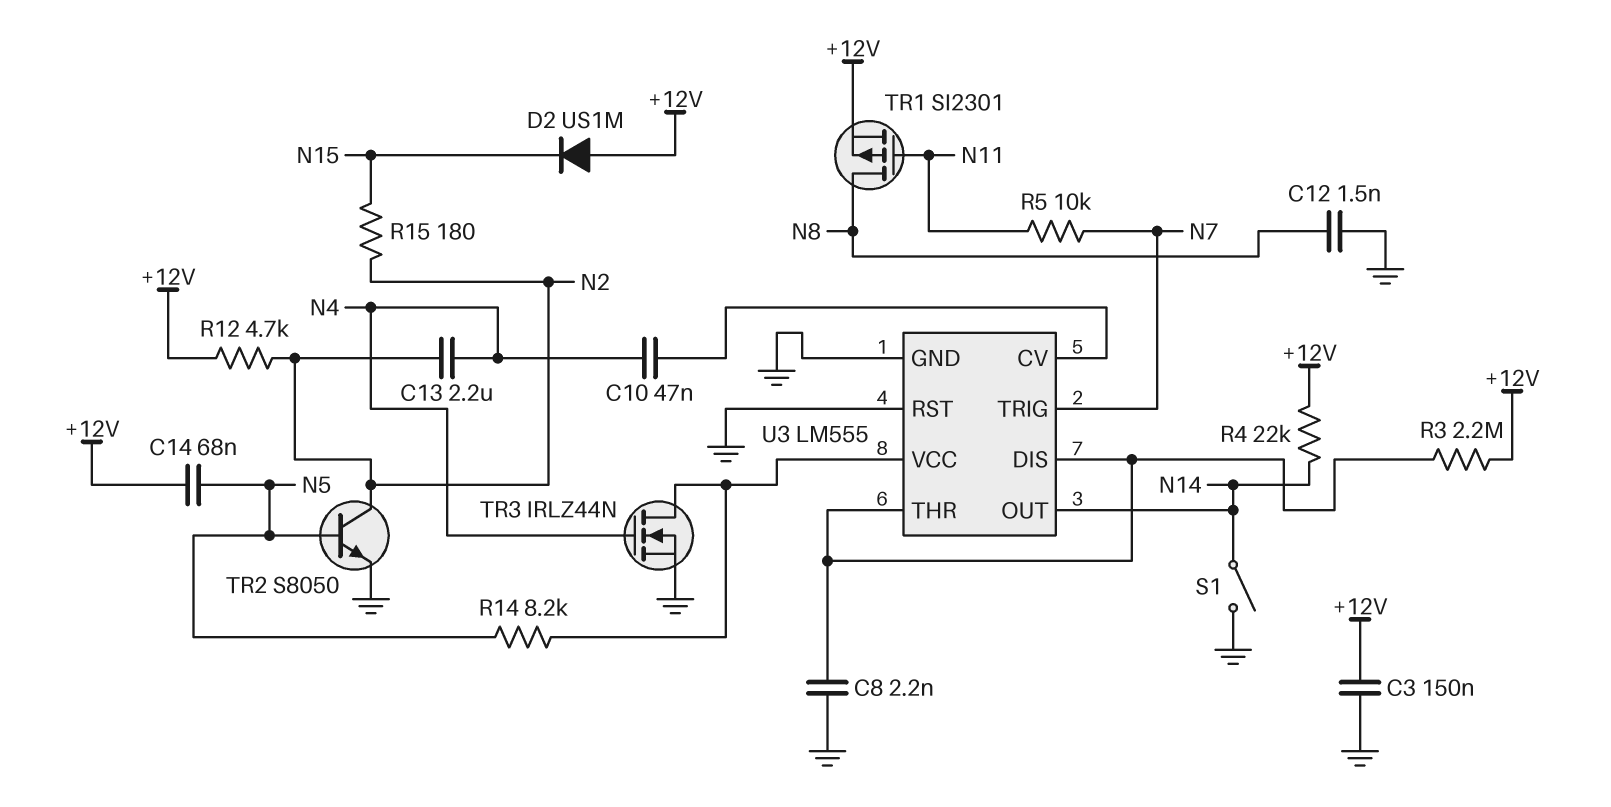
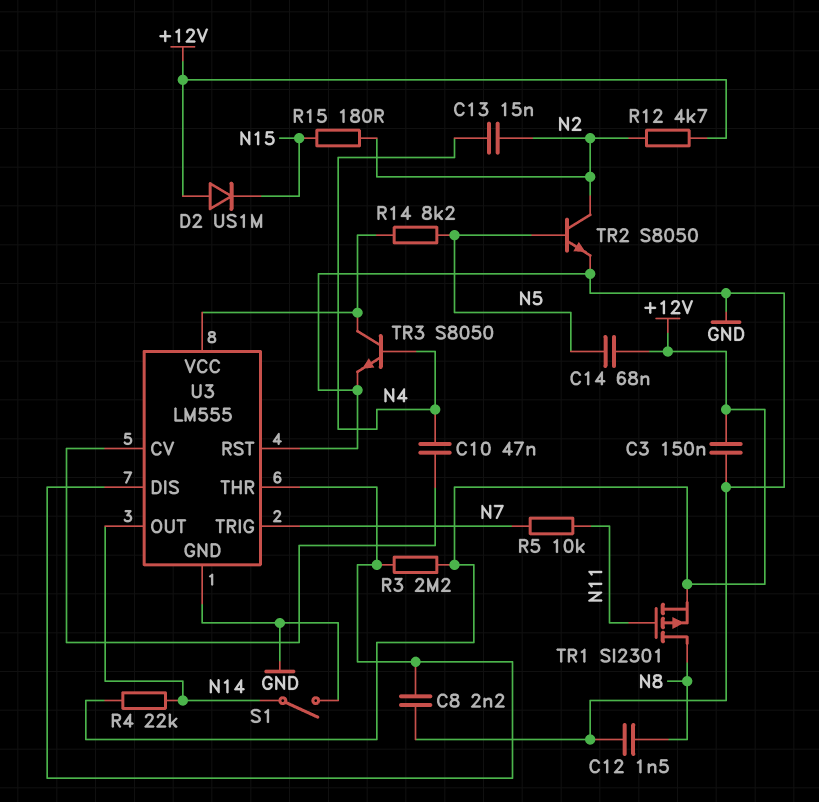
C13: 2.2uF (N2, N4) -> 15nF (N2, N4)
TR3: NMOS IRLZ44N (G N4, D U3/VCC, S GND) -> NPN S8050 (B N4, C U3/VCC, E GND)

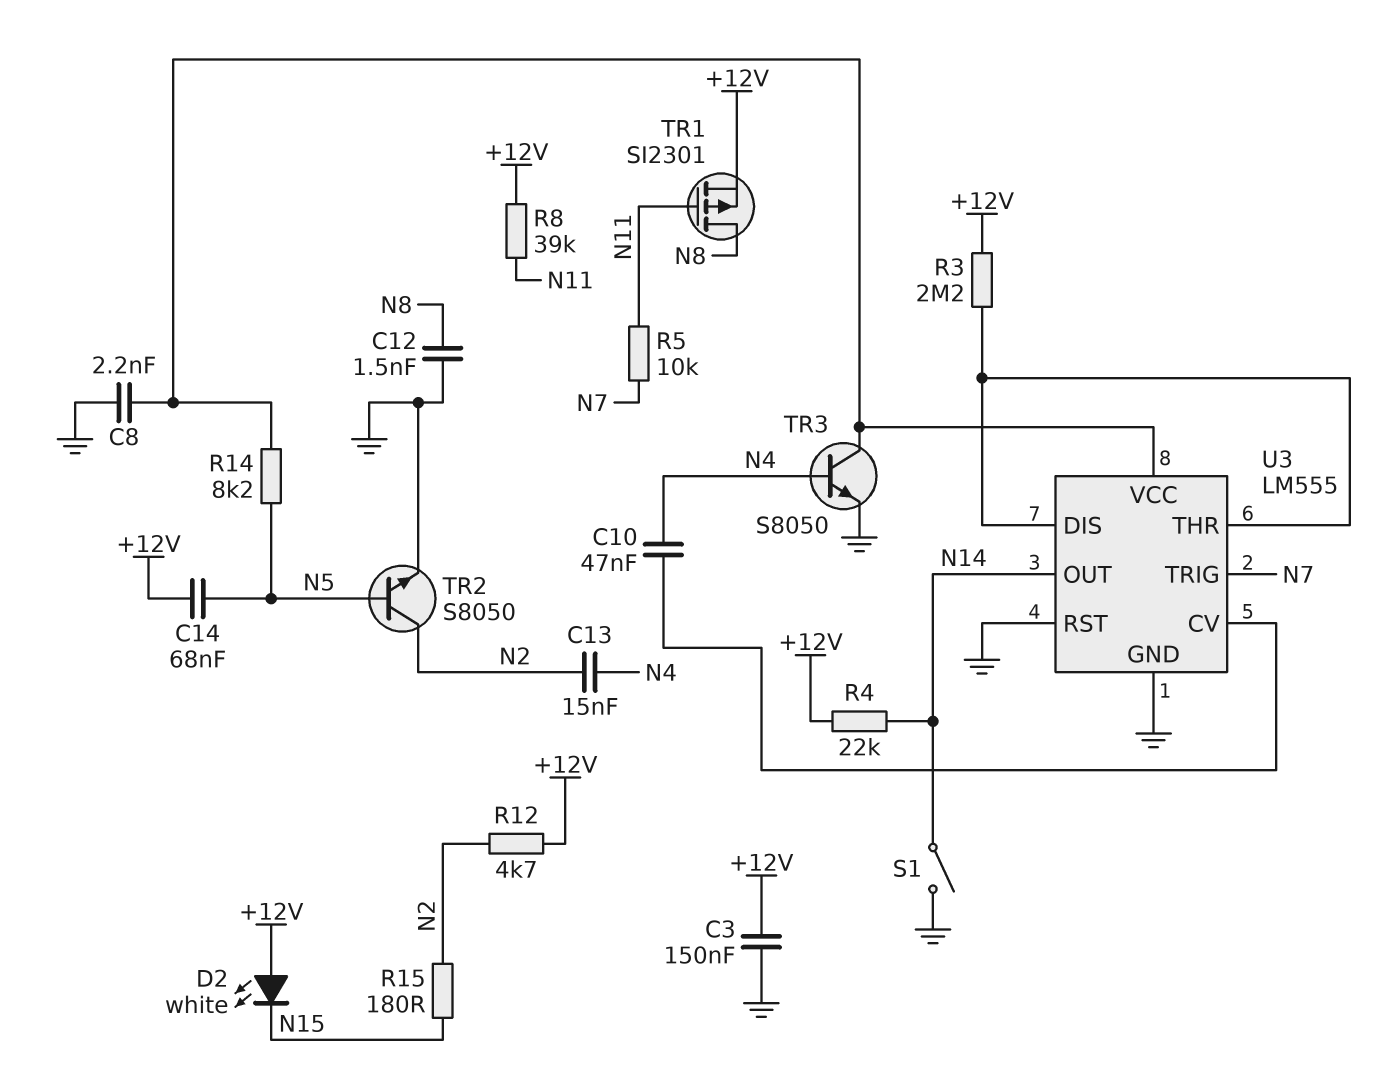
C8: 2.2nF (GND, U3/DIS) -> 2.2nF (GND, U3/VCC)
D2: diode US1M (A +12V, K N15) -> LED white (A +12V, K N15)
R8: none -> 39k (+12V, N11)

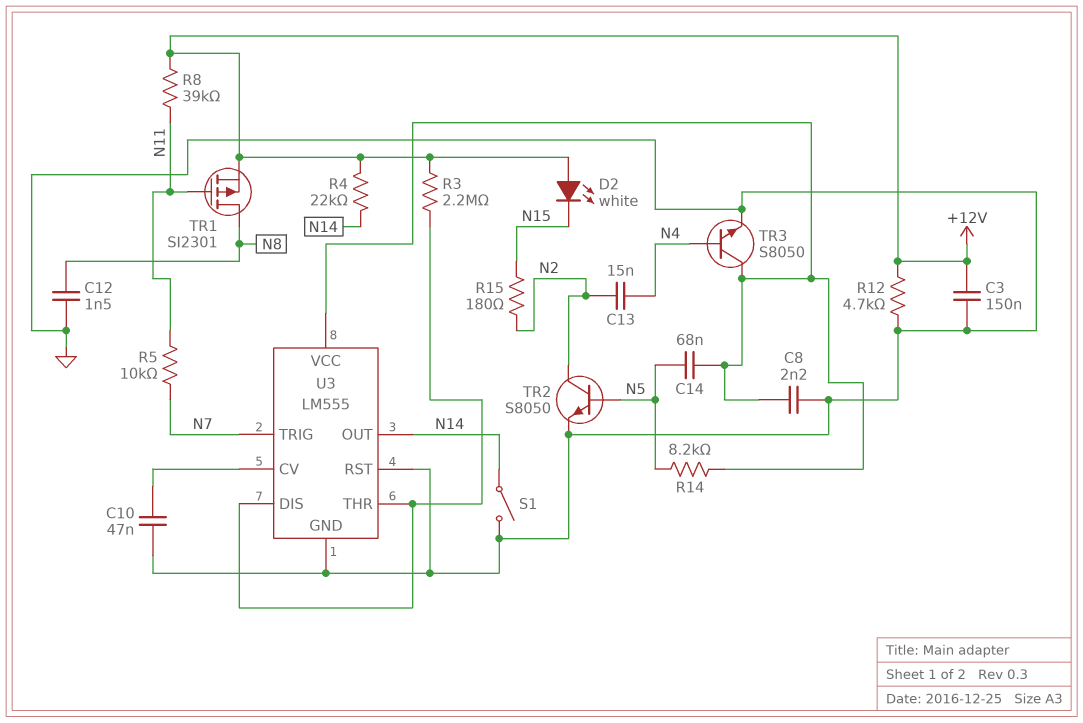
C10: 47nF (N4, U3/CV) -> 47nF (GND, U3/CV)
C14: 68nF (+12V, N5) -> 68nF (N5, U3/VCC)
R12: 4.7k (+12V, N2) -> 4.7k (+12V, GND)

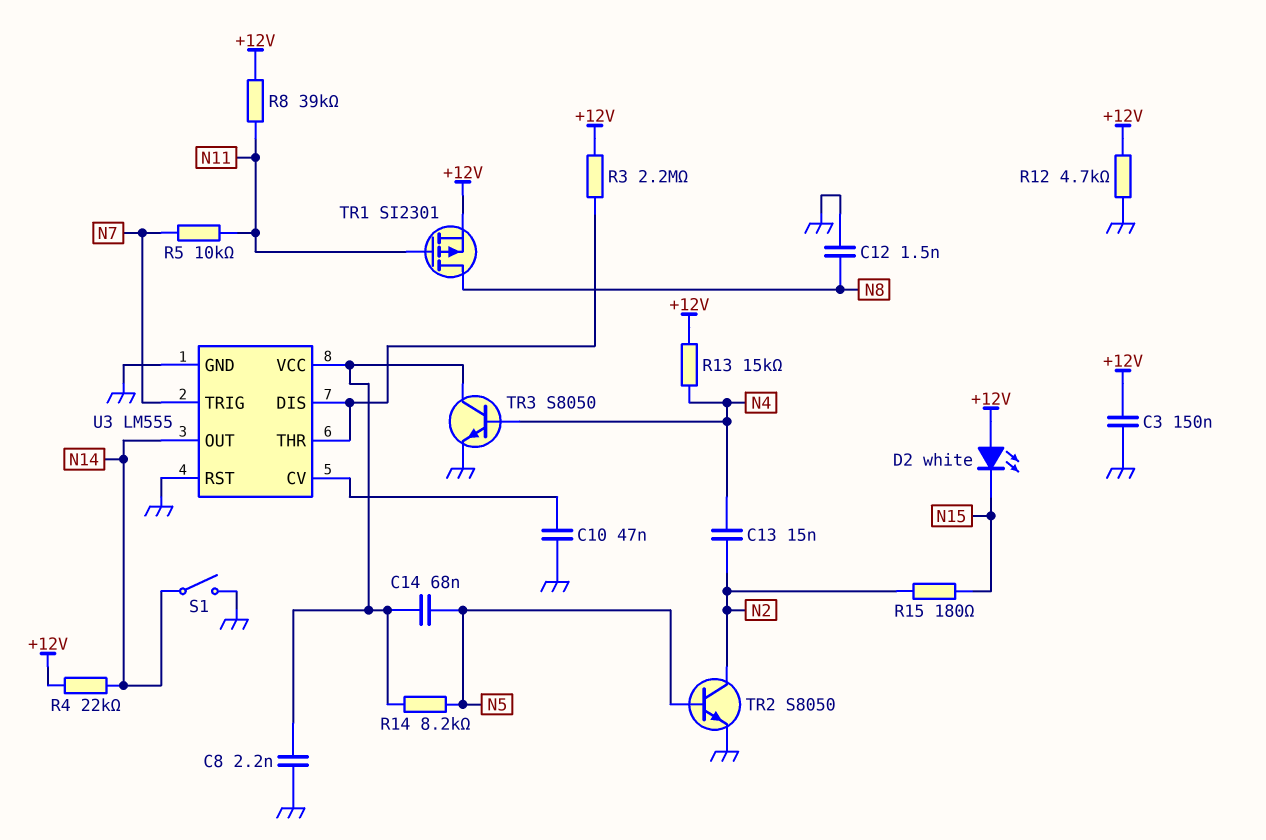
R13: none -> 15k (+12V, N4)

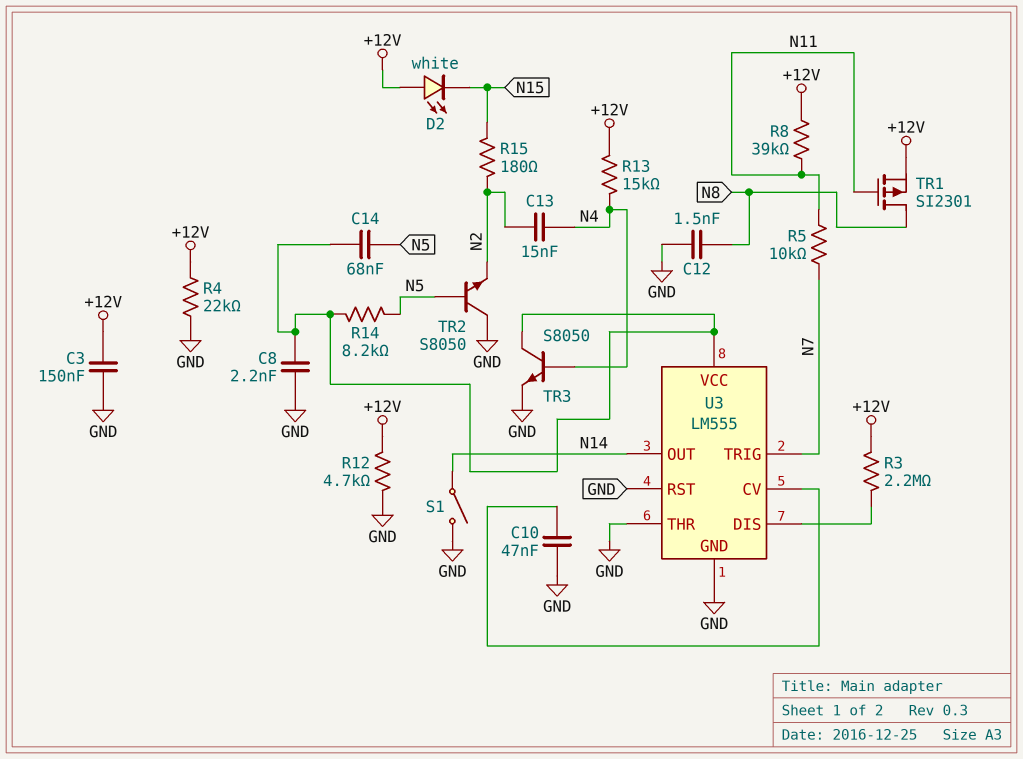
R4: 22k (+12V, N14) -> 22k (+12V, GND)
TR2: NPN S8050 (B N5, C N2, E GND) -> NPN S8050 (B N5, C GND, E N2)
U3 pin THR: U3/DIS -> GND

